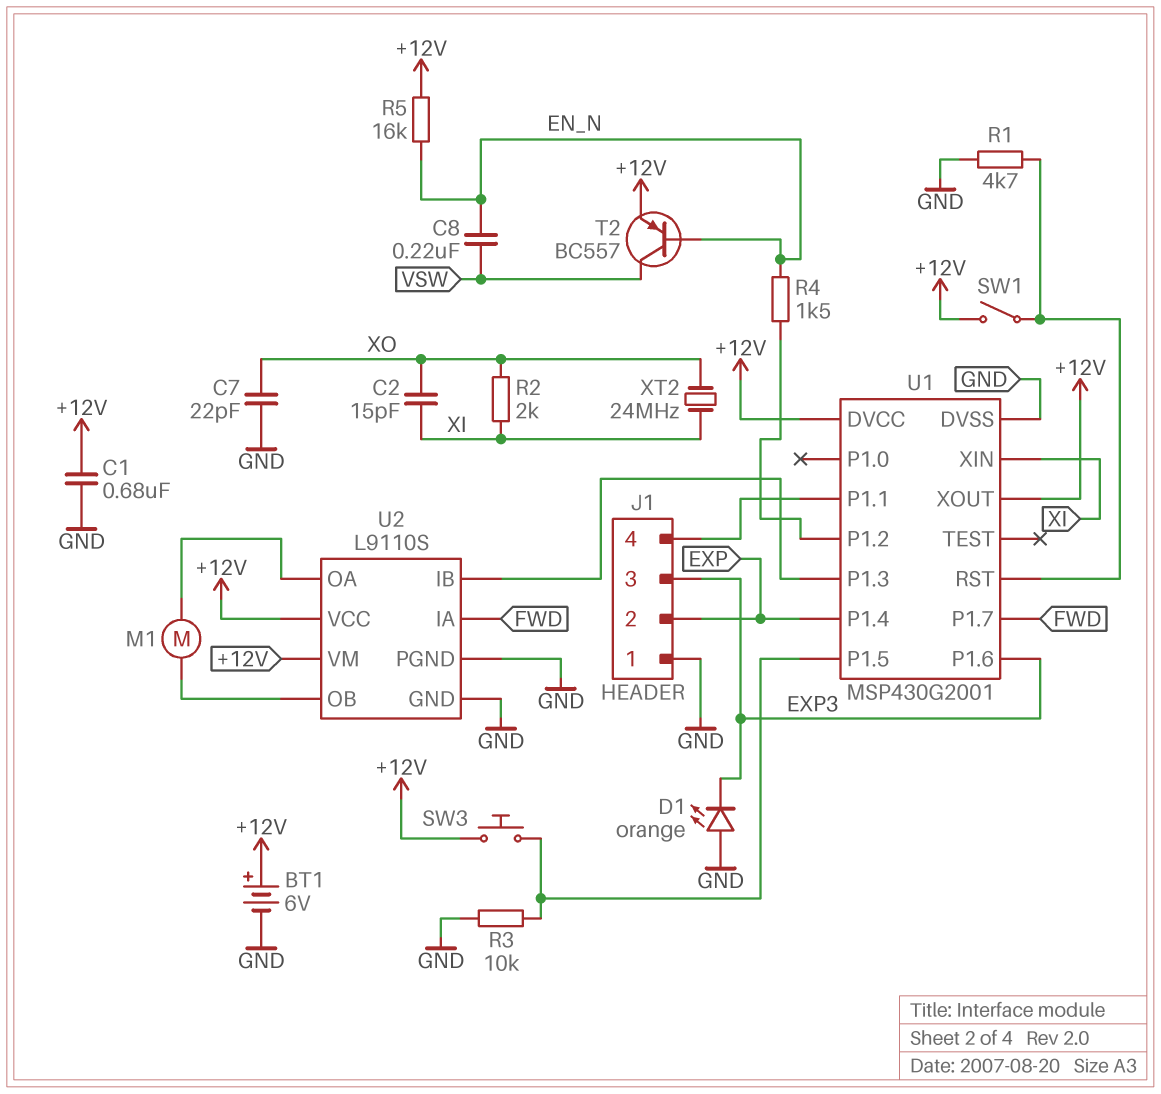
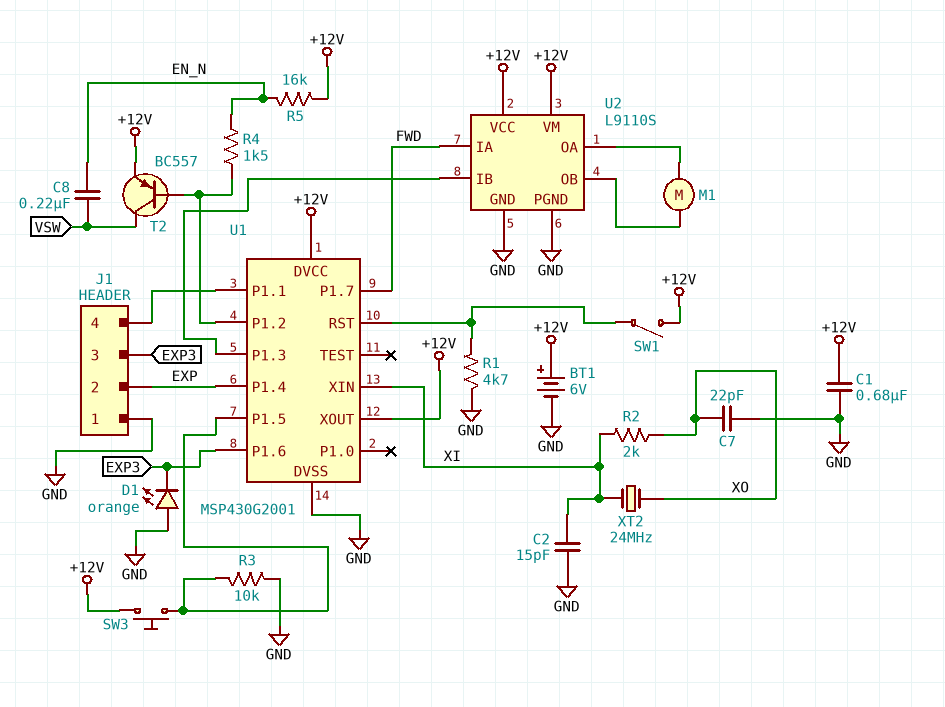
C2: 15pF (XI, XO) -> 15pF (GND, XI)
T2: PNP BC557 (B EN_N, C VSW, E +12V) -> PNP BC557 (B U1/P1.2, C VSW, E +12V)

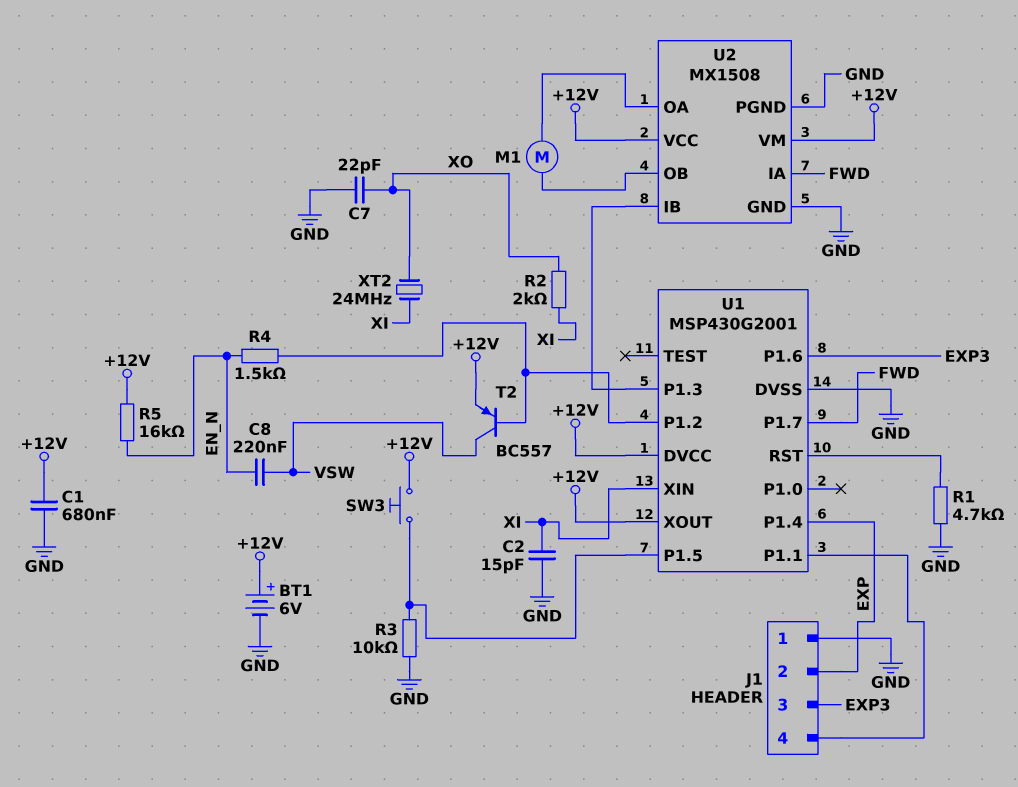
D1: LED orange (A GND, K EXP3) -> none
SW1: switch (+12V, U1/RST) -> none
U2: L9110S -> MX1508

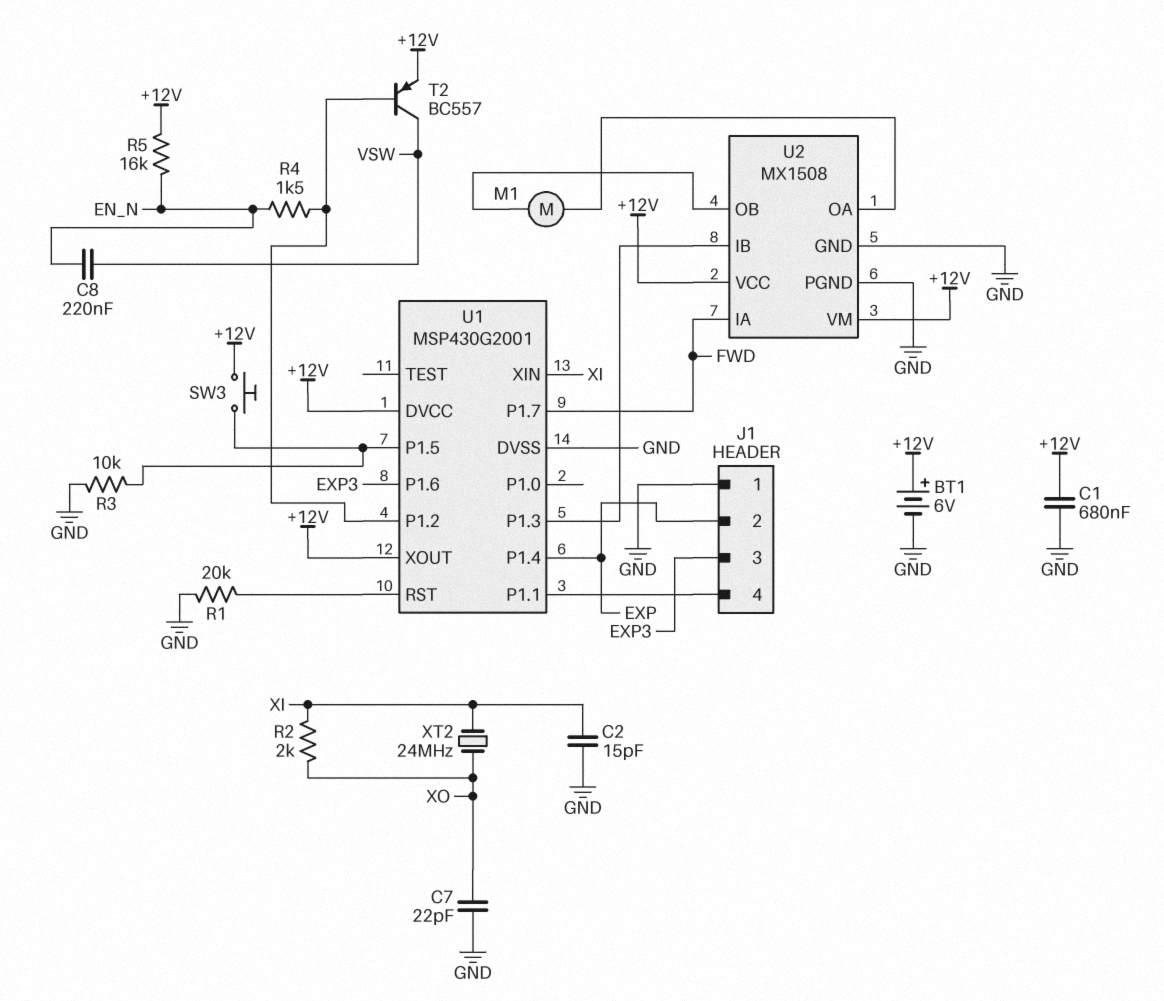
R1: 4.7k (GND, U1/RST) -> 20k (GND, U1/RST)

